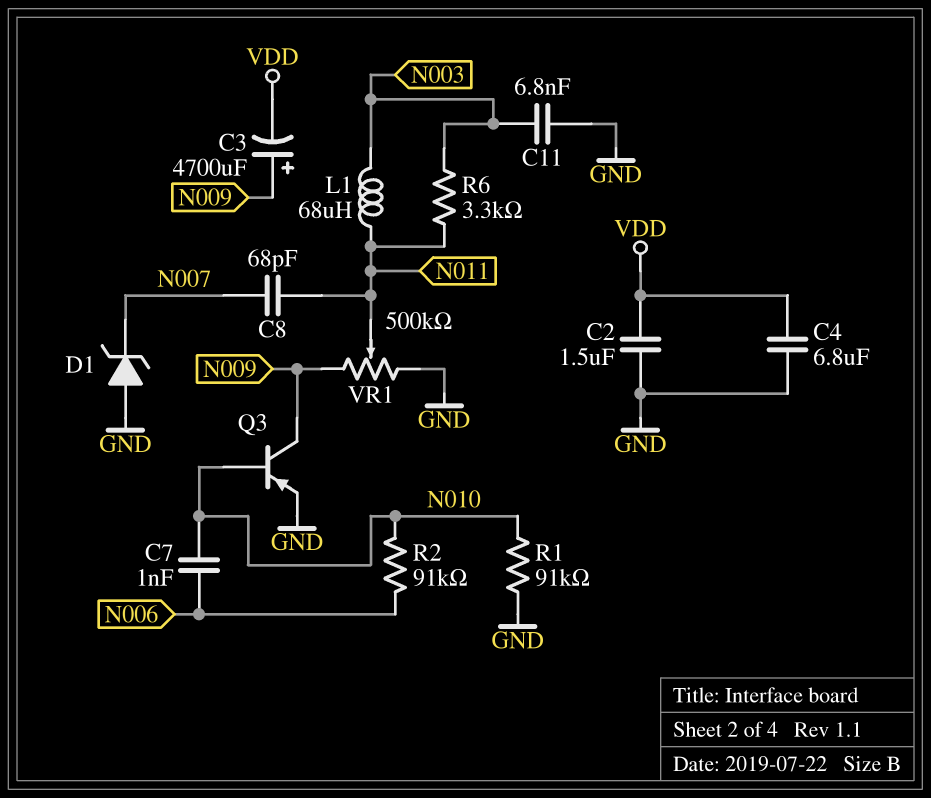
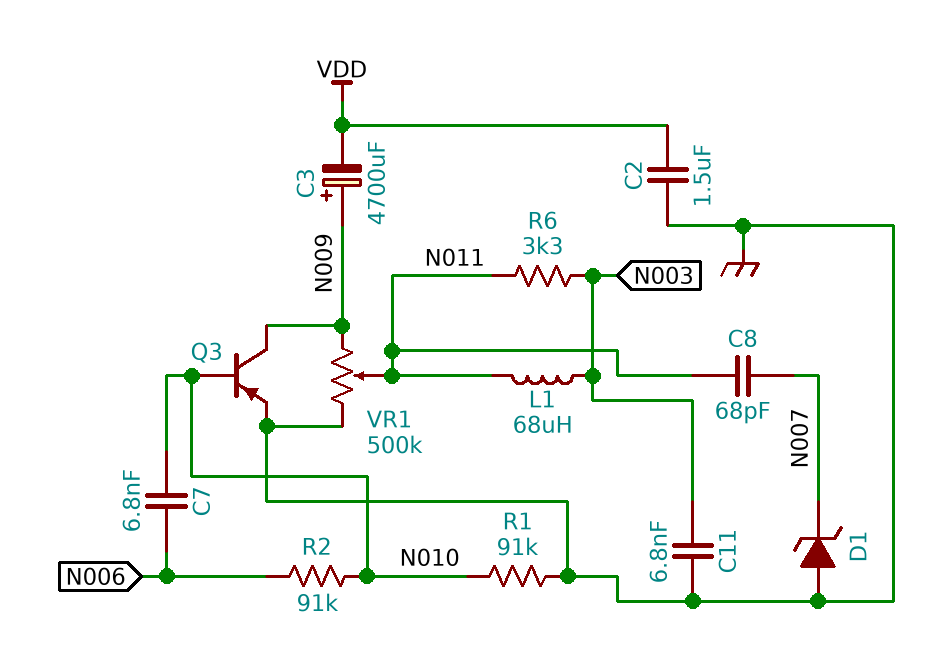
C4: 6.8uF (GND, VDD) -> none
C7: 1nF (N006, N010) -> 6.8nF (N006, N010)

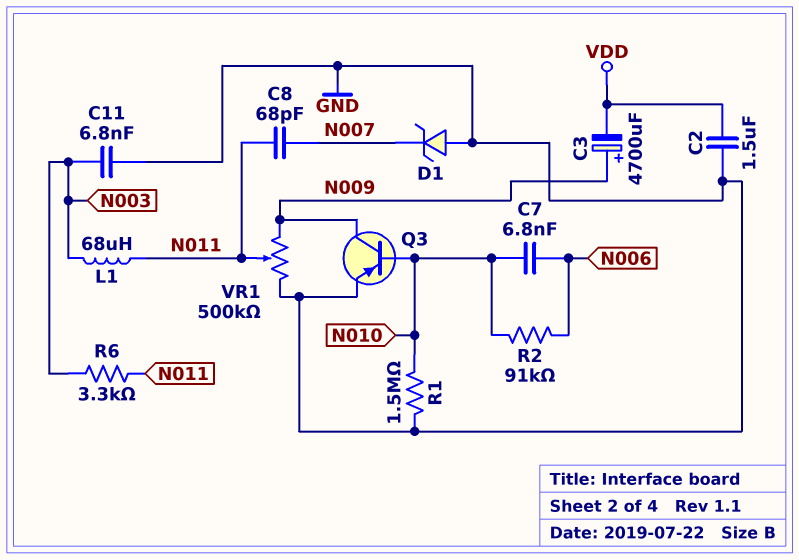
R1: 91k (GND, N010) -> 1.5M (GND, N010)

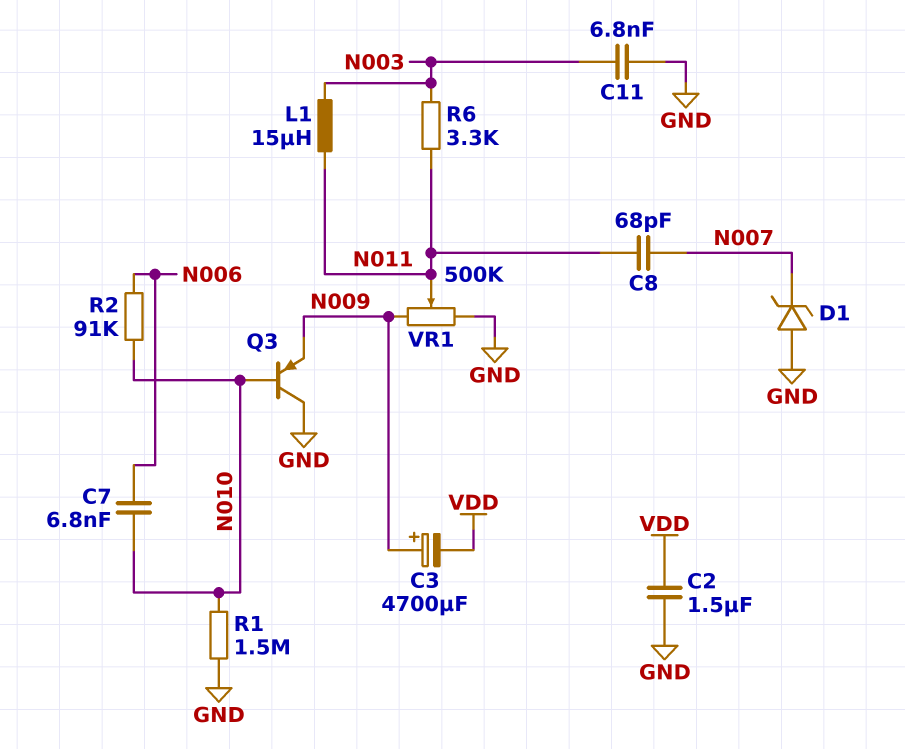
L1: 68uH (N003, N011) -> 15uH (N003, N011)
Q3: PNP (B N010, C N009, E GND) -> PNP (B N010, C GND, E N009)

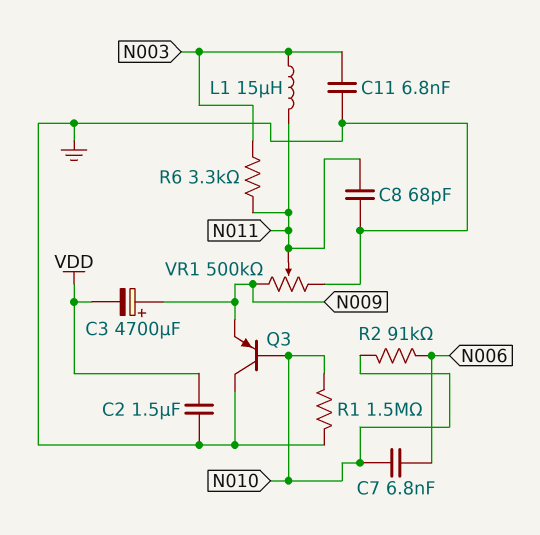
C8: 68pF (N007, N011) -> 68pF (GND, N011)
D1: zener (A GND, K N007) -> none

